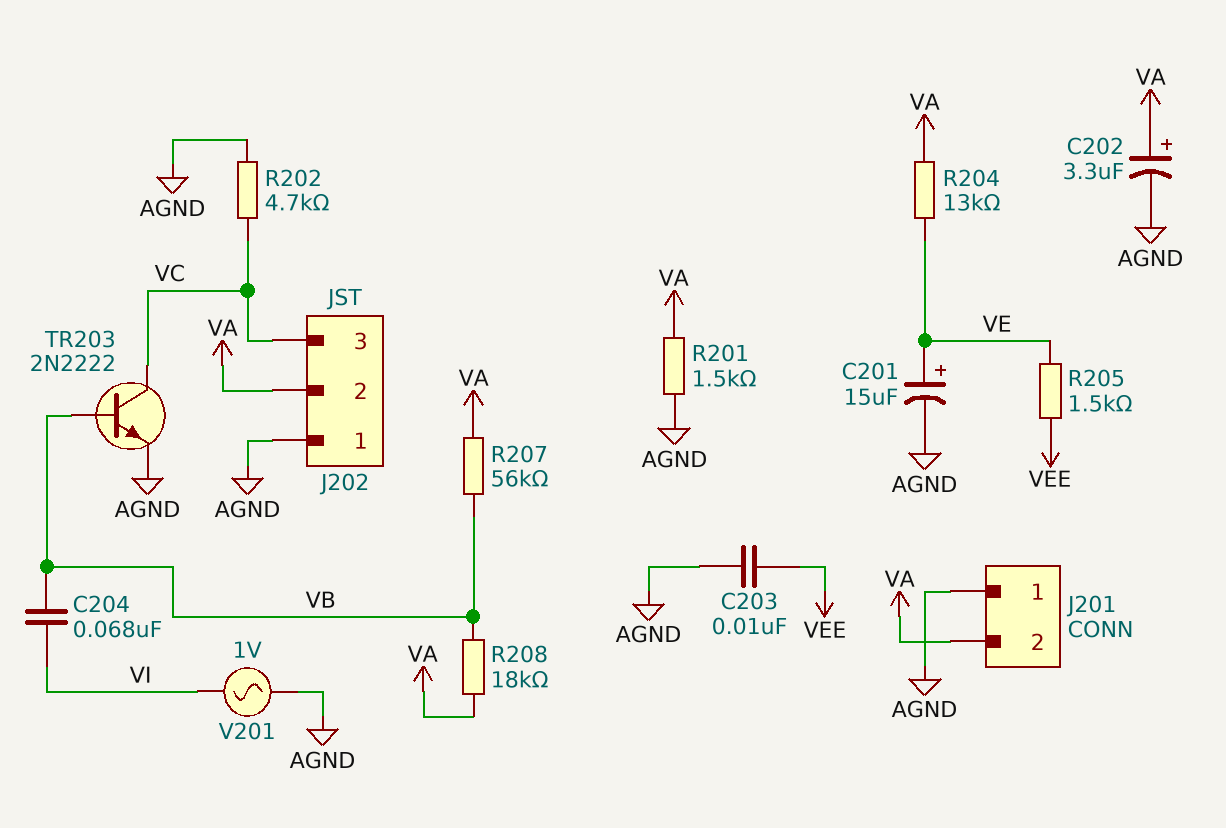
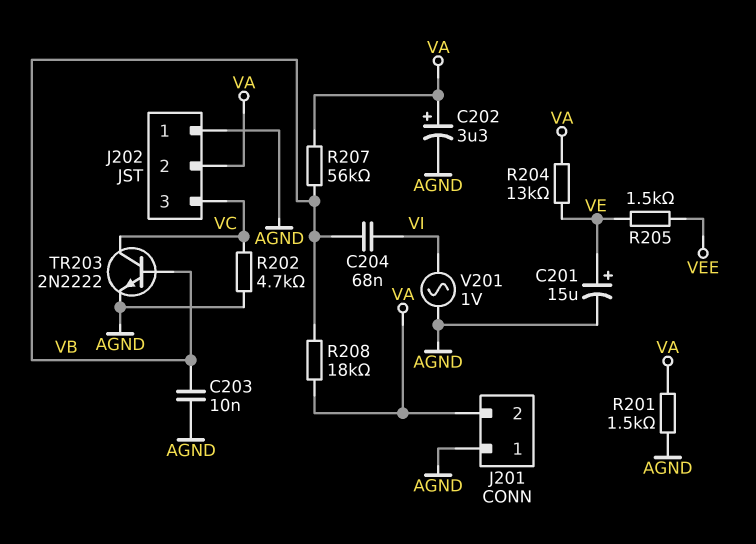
C203: 10nF (AGND, VEE) -> 10nF (AGND, VB)

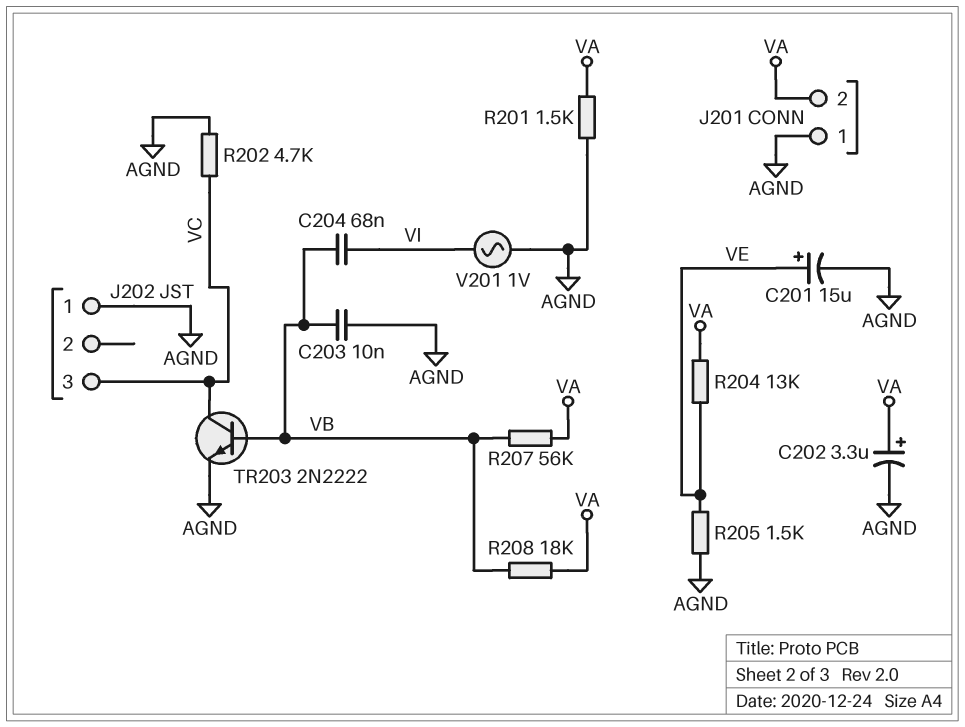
J202 pin 2: VA -> none
R205: 1.5k (VE, VEE) -> 1.5k (AGND, VE)

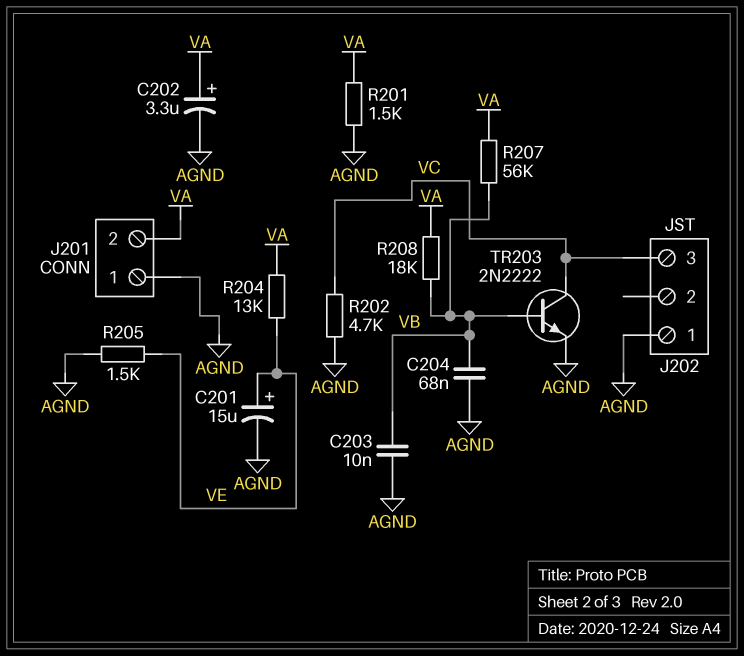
C204: 68nF (VB, VI) -> 68nF (AGND, VB)
V201: AC 1V (AGND, VI) -> none

